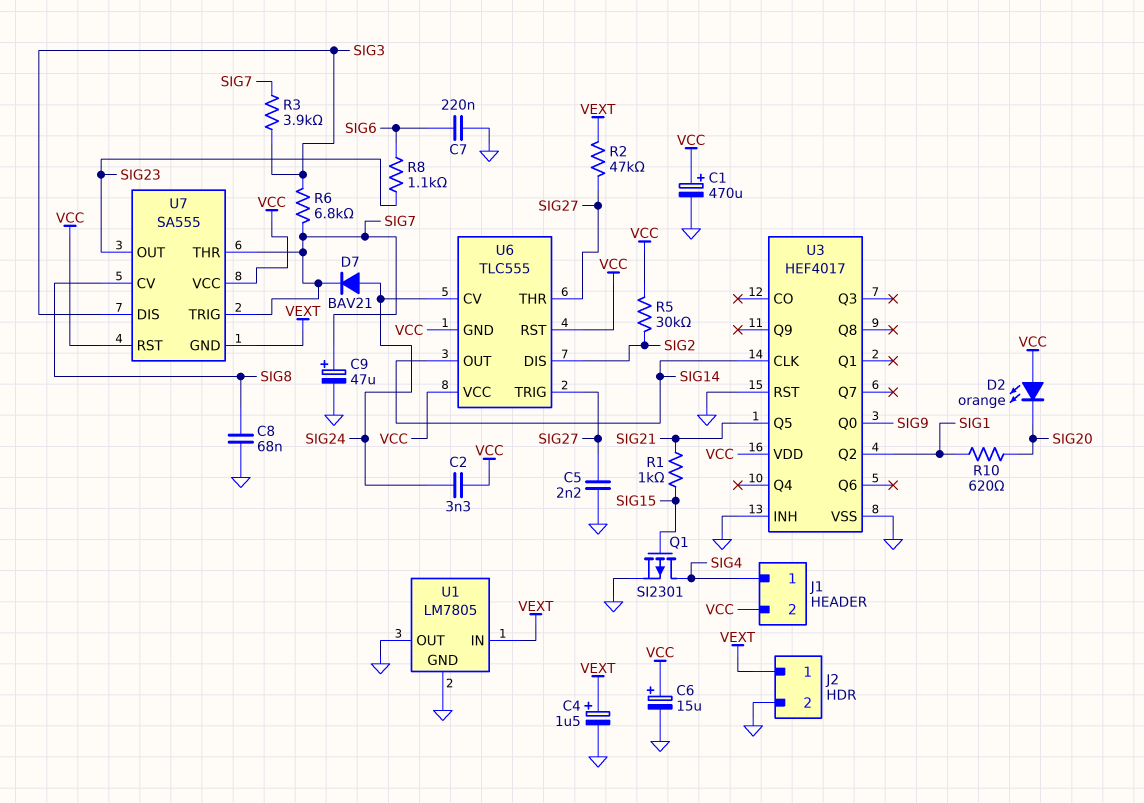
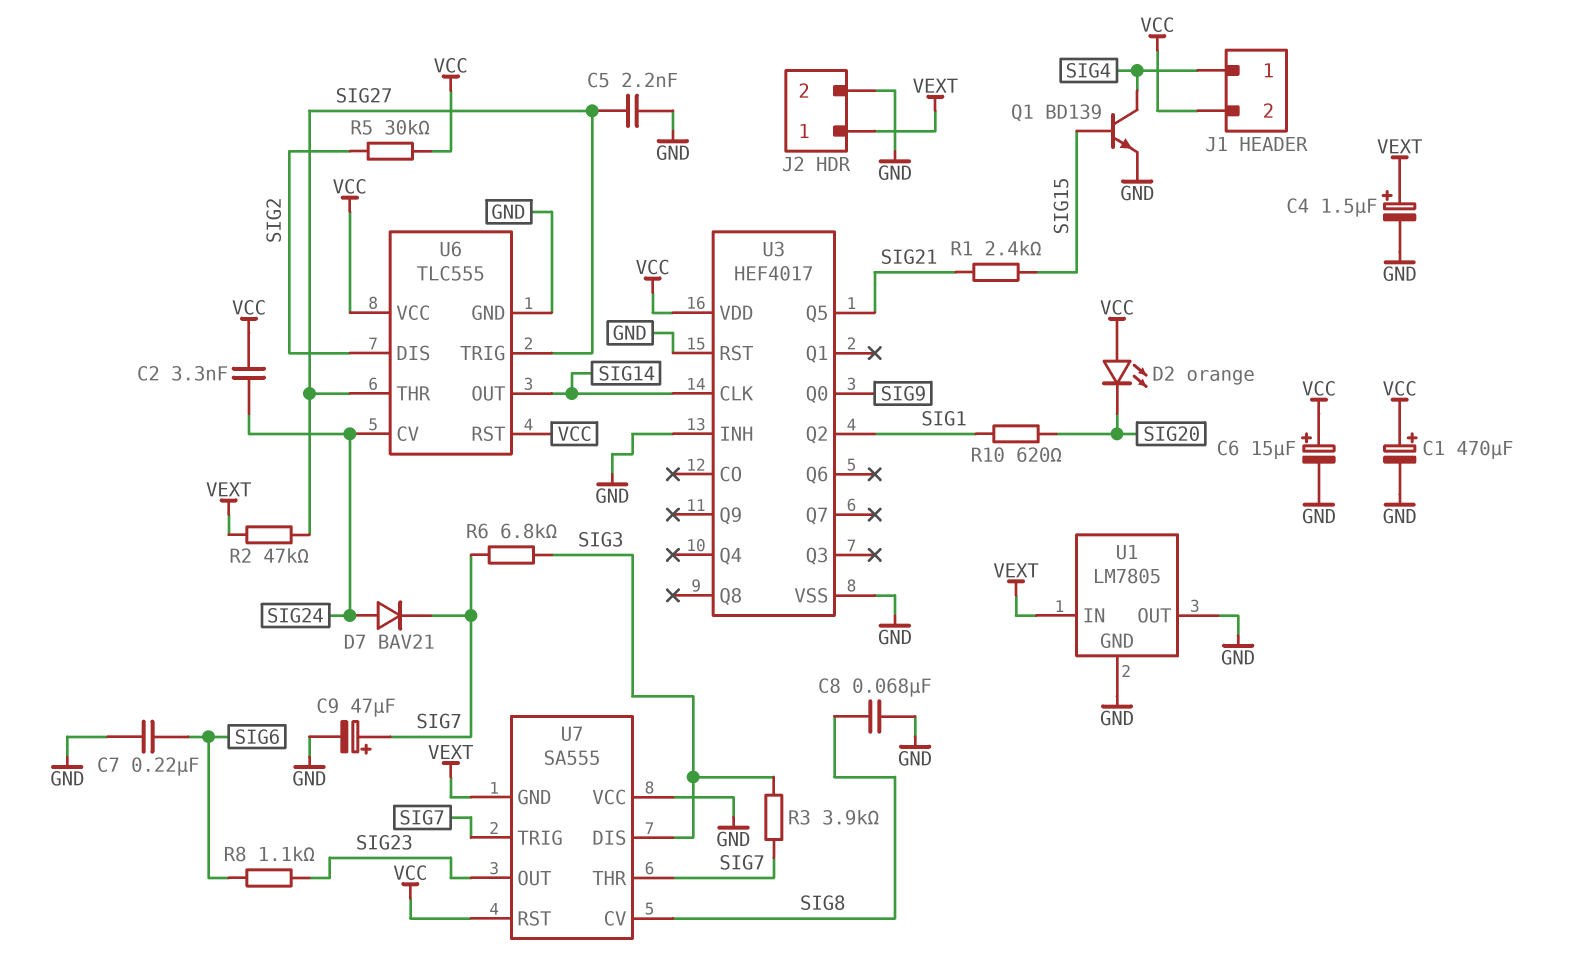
Q1: PMOS SI2301 (G SIG15, D SIG4, S GND) -> NPN BD139 (B SIG15, C SIG4, E GND)
R1: 1k (SIG15, SIG21) -> 2.4k (SIG15, SIG21)
U6 pin GND: VCC -> GND
U7 pin VCC: VCC -> GND

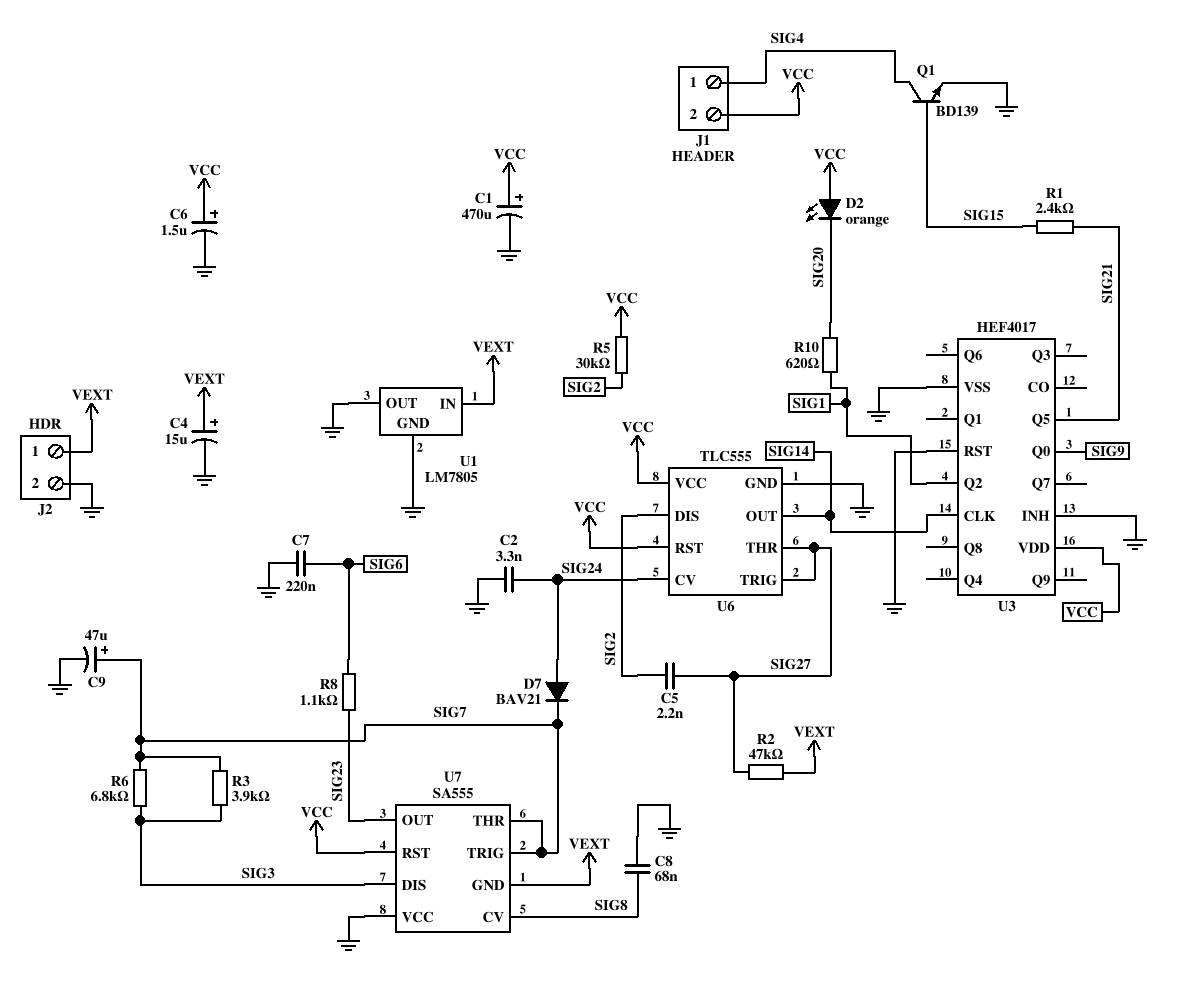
C2: 3.3nF (SIG24, VCC) -> 3.3nF (GND, SIG24)
C4: 1.5uF (plus VEXT, minus GND) -> 15uF (plus VEXT, minus GND)
C5: 2.2nF (GND, SIG27) -> 2.2nF (SIG2, SIG27)
C6: 15uF (plus VCC, minus GND) -> 1.5uF (plus VCC, minus GND)

